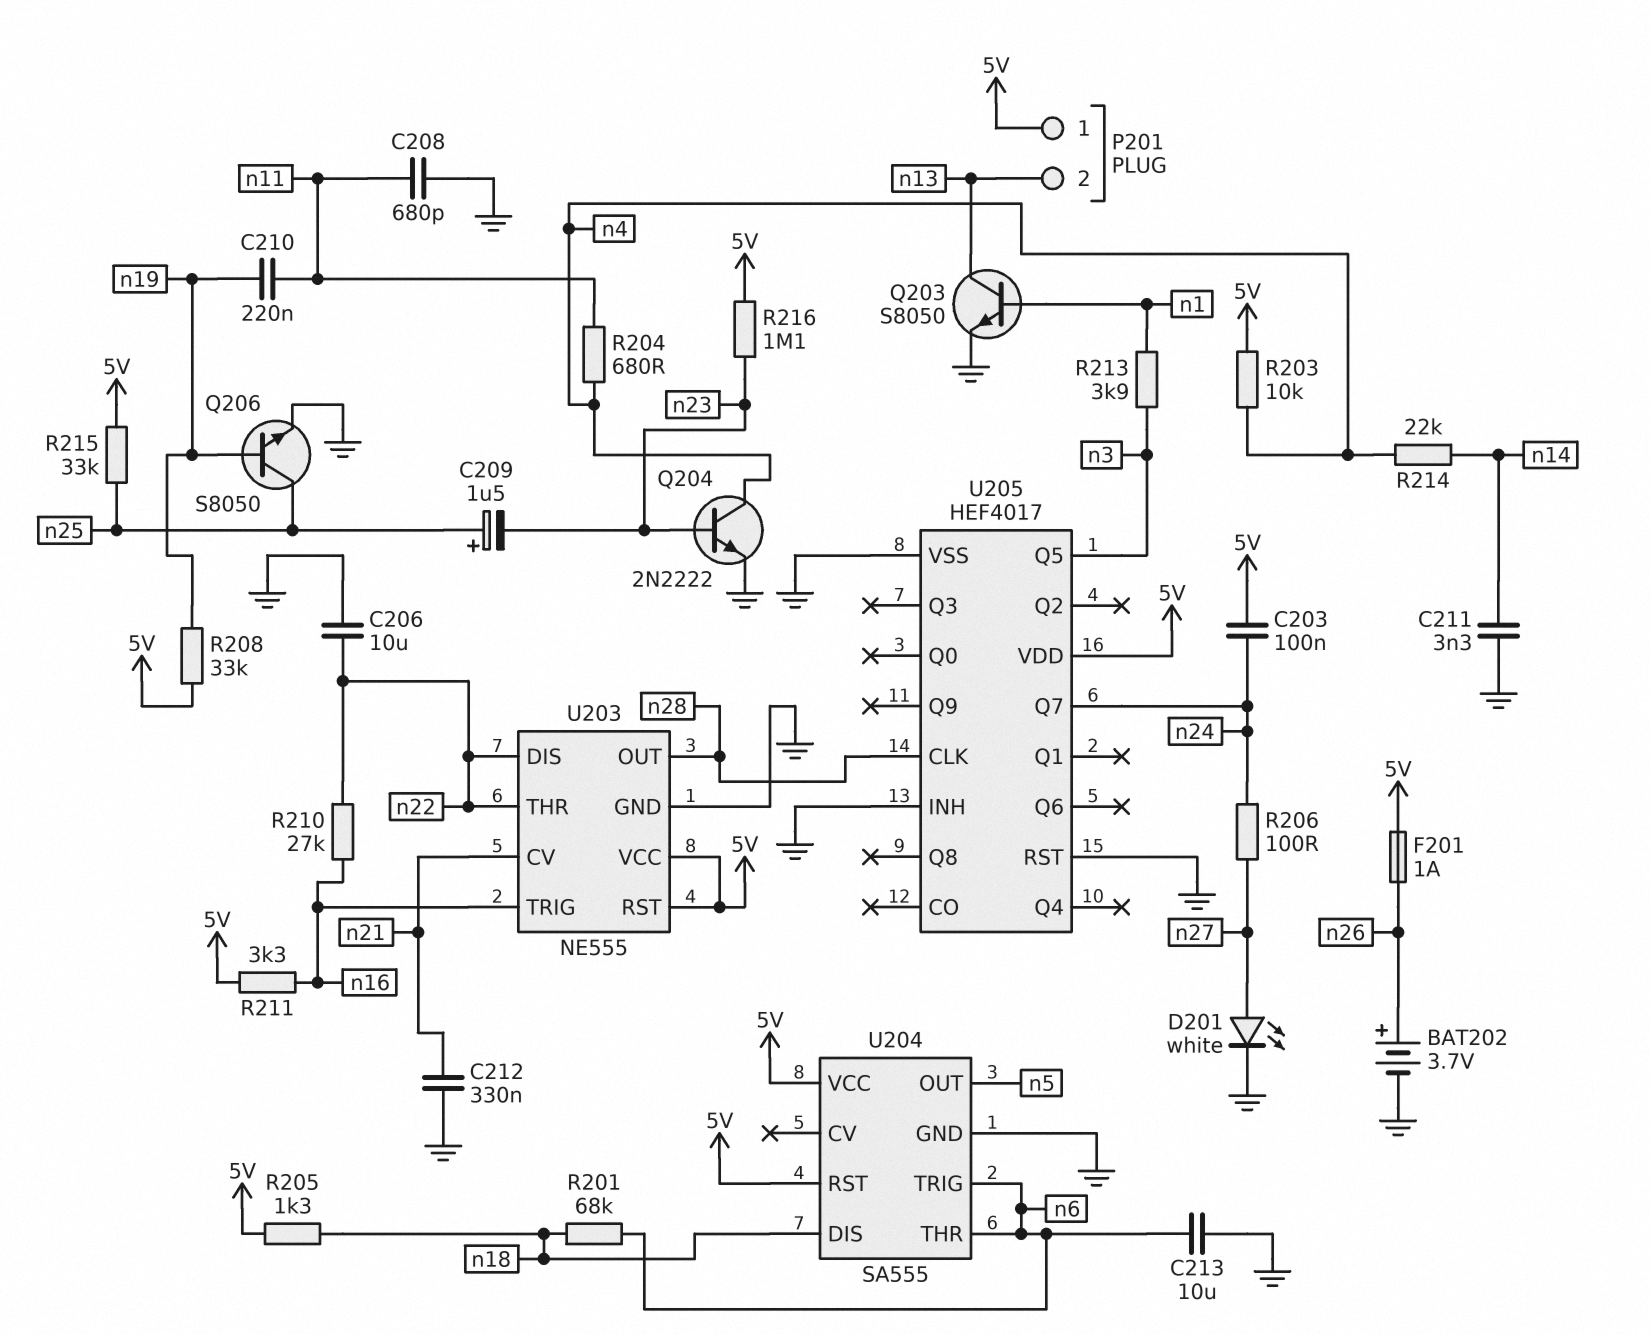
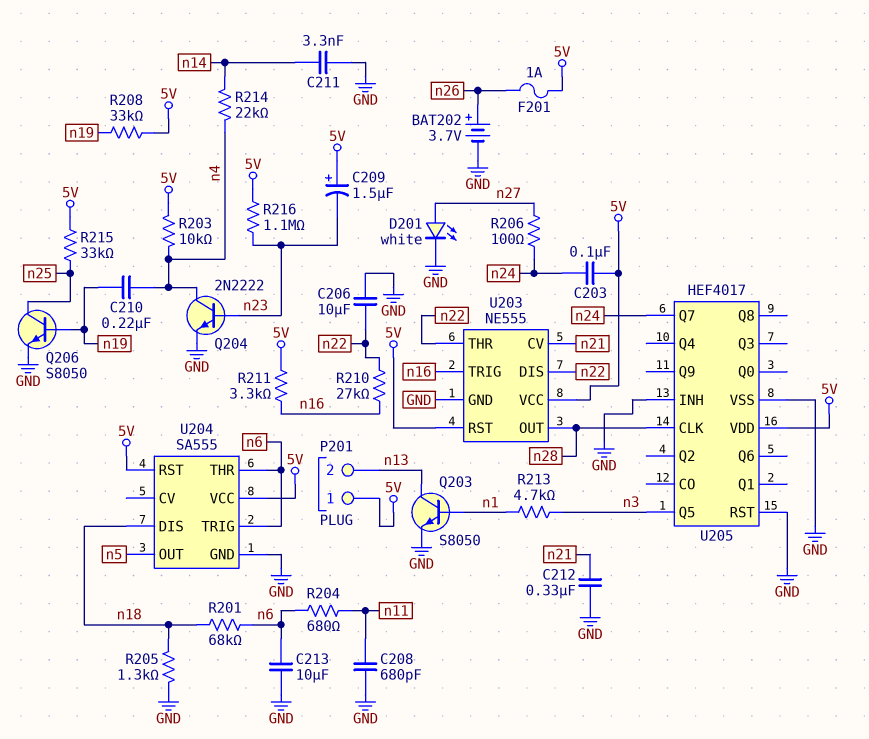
C209: 1.5uF (plus n25, minus n23) -> 1.5uF (plus 5V, minus n23)
C210: 220nF (n11, n19) -> 220nF (n4, n19)
R204: 680 (n4, n11) -> 680 (n6, n11)
R205: 1.3k (5V, n18) -> 1.3k (GND, n18)
R213: 3.9k (n1, n3) -> 4.7k (n1, n3)

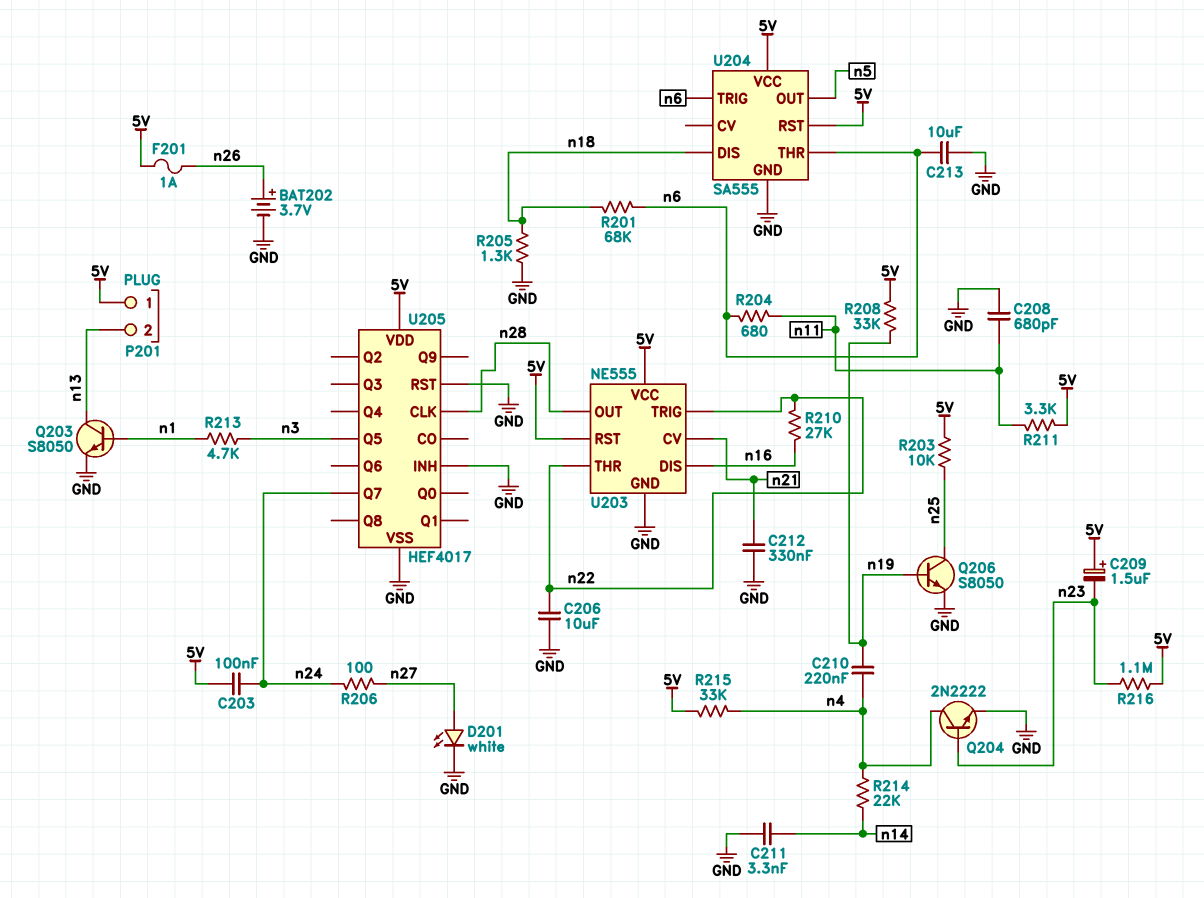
R203: 10k (5V, n4) -> 10k (5V, n25)
R211: 3.3k (5V, n16) -> 3.3k (5V, n11)
R215: 33k (5V, n25) -> 33k (5V, n4)
U203 pin DIS: n22 -> n16
U203 pin TRIG: n16 -> n22

